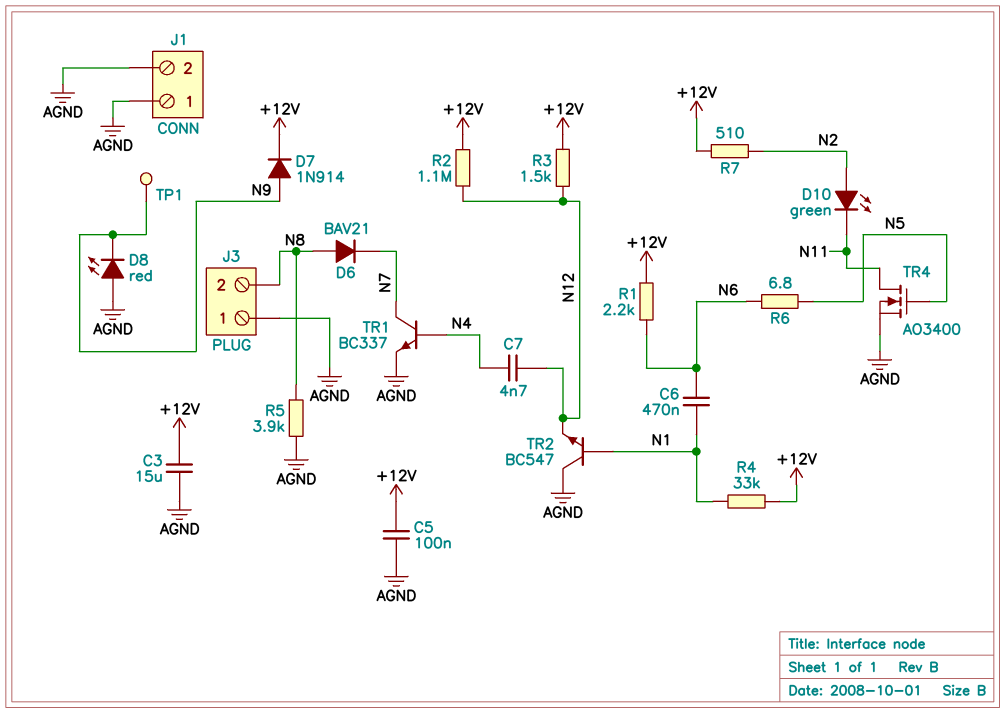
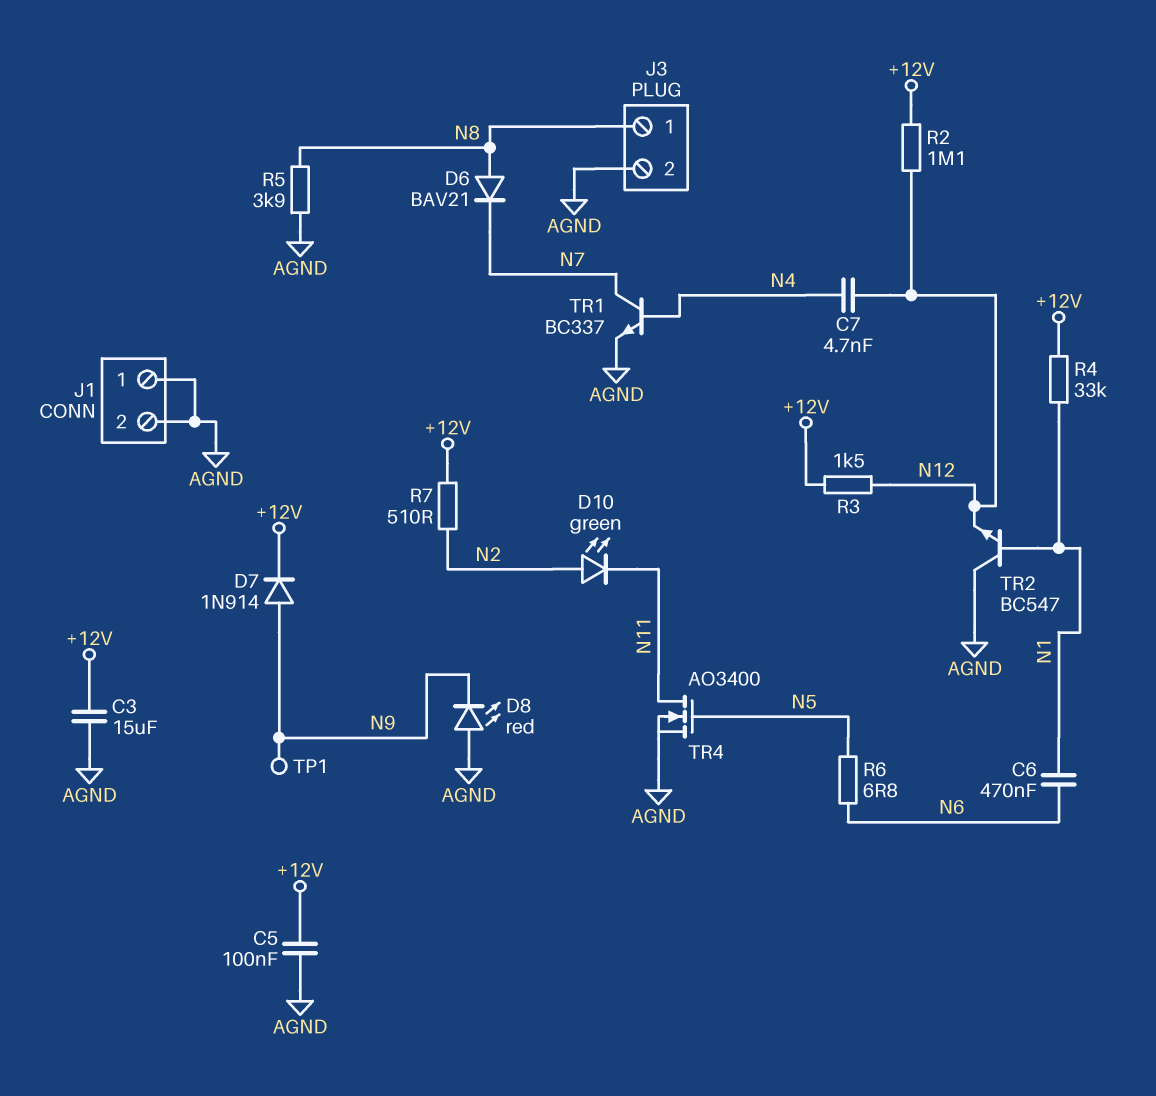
J3 pin 1: AGND -> N8
J3 pin 2: N8 -> AGND
R1: 2.2k (+12V, N6) -> none

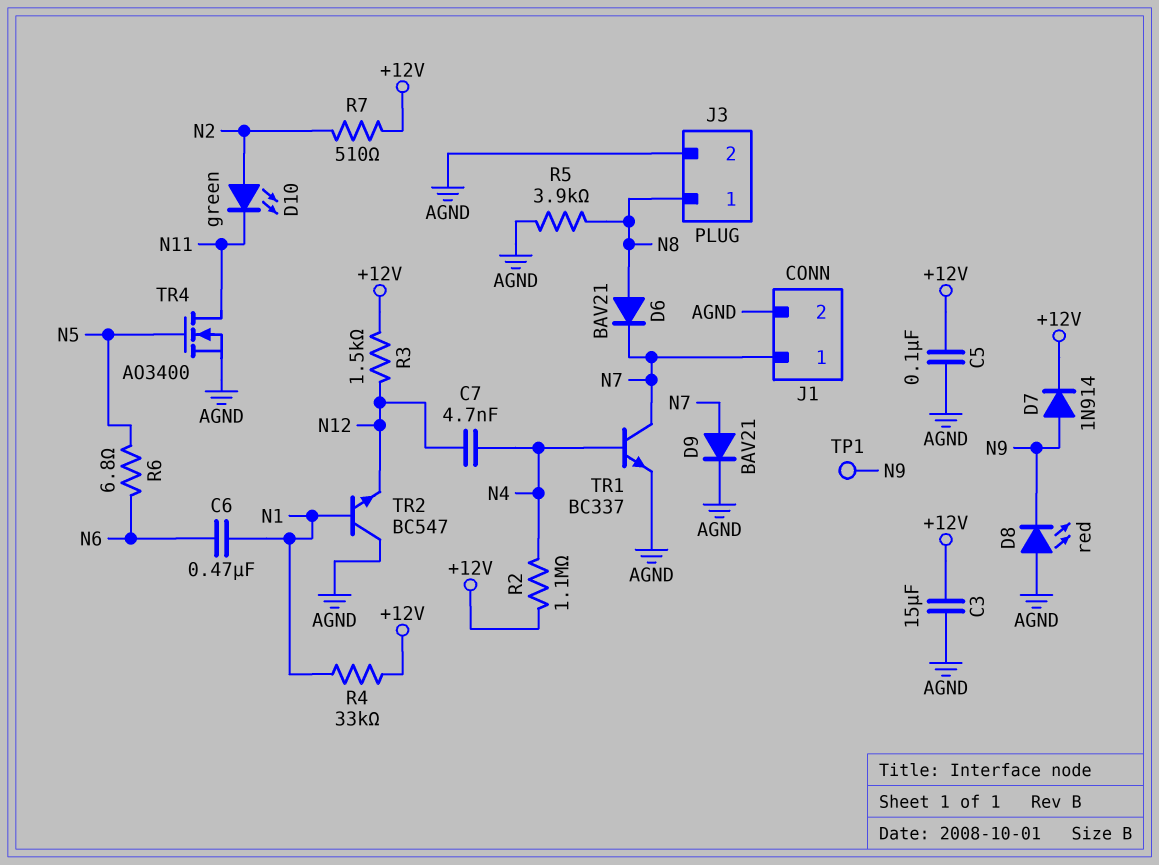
D9: none -> diode BAV21 (A N7, K AGND)
J1 pin 1: AGND -> N7
R2: 1.1M (+12V, N12) -> 1.1M (+12V, N4)

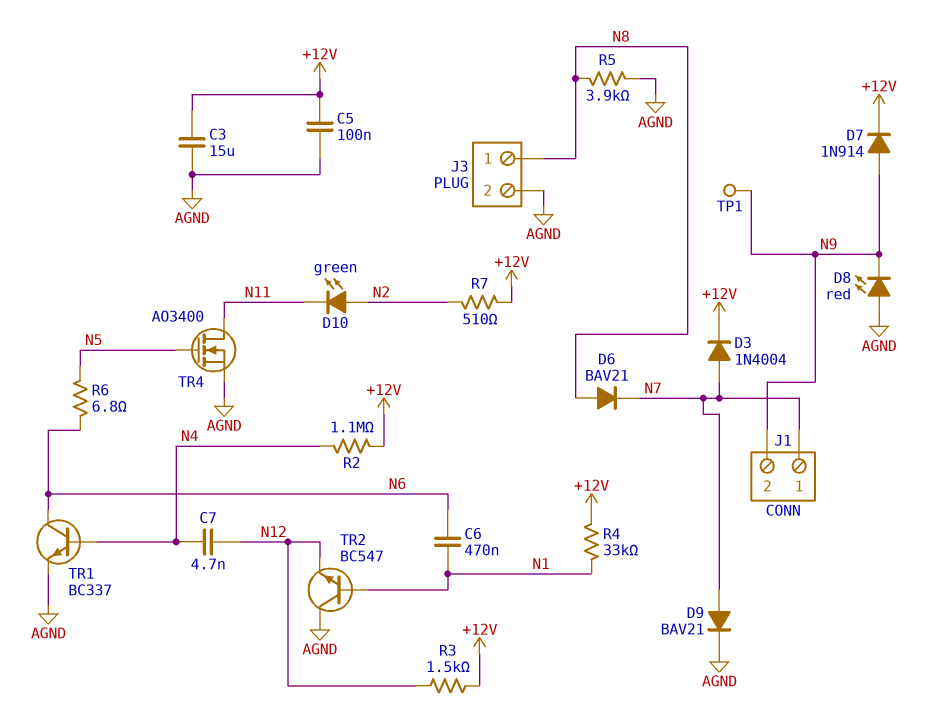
D3: none -> diode 1N4004 (A N7, K +12V)
J1 pin 2: AGND -> N9
TR1: NPN BC337 (B N4, C N7, E AGND) -> NPN BC337 (B N4, C N6, E AGND)

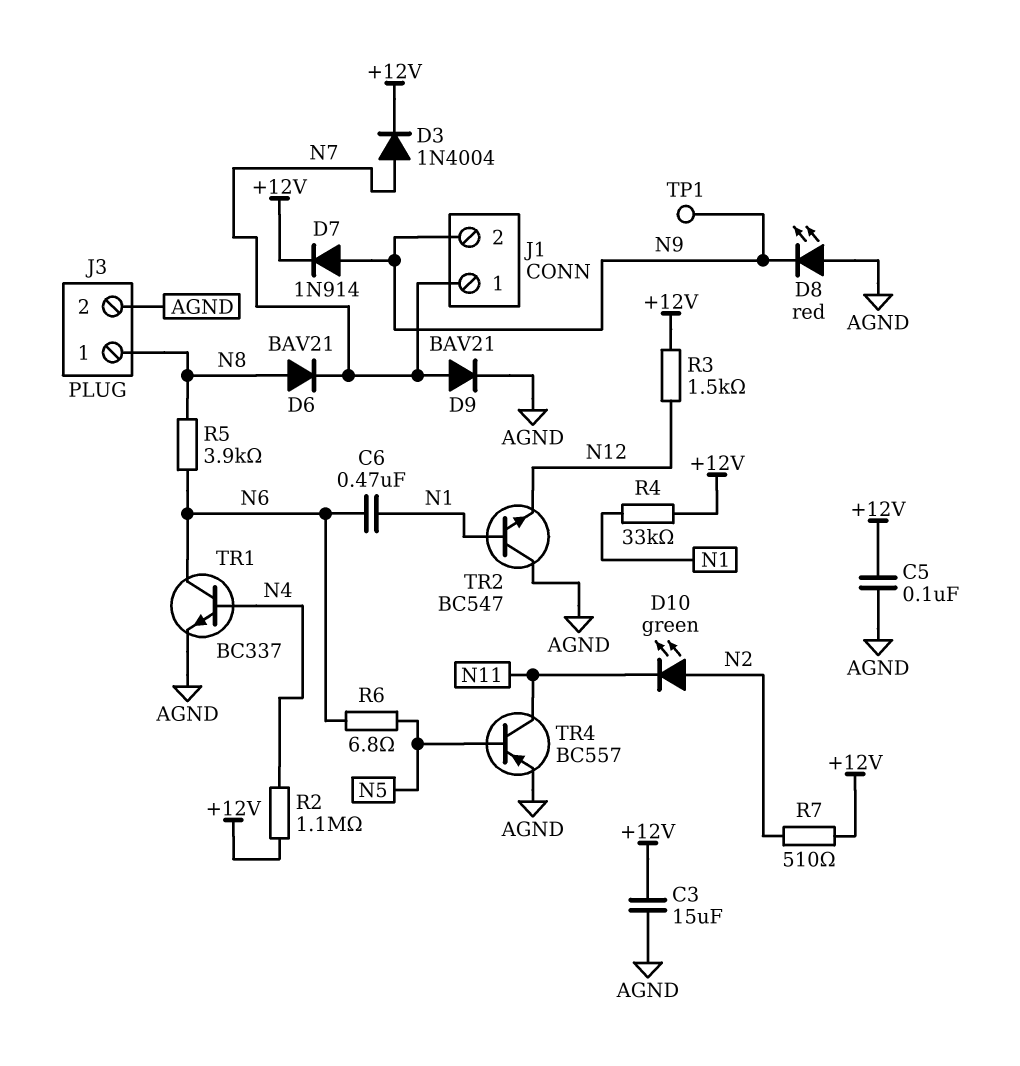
C7: 4.7nF (N4, N12) -> none
R5: 3.9k (AGND, N8) -> 3.9k (N6, N8)
TR4: NMOS AO3400 (G N5, D N11, S AGND) -> PNP BC557 (B N5, C N11, E AGND)

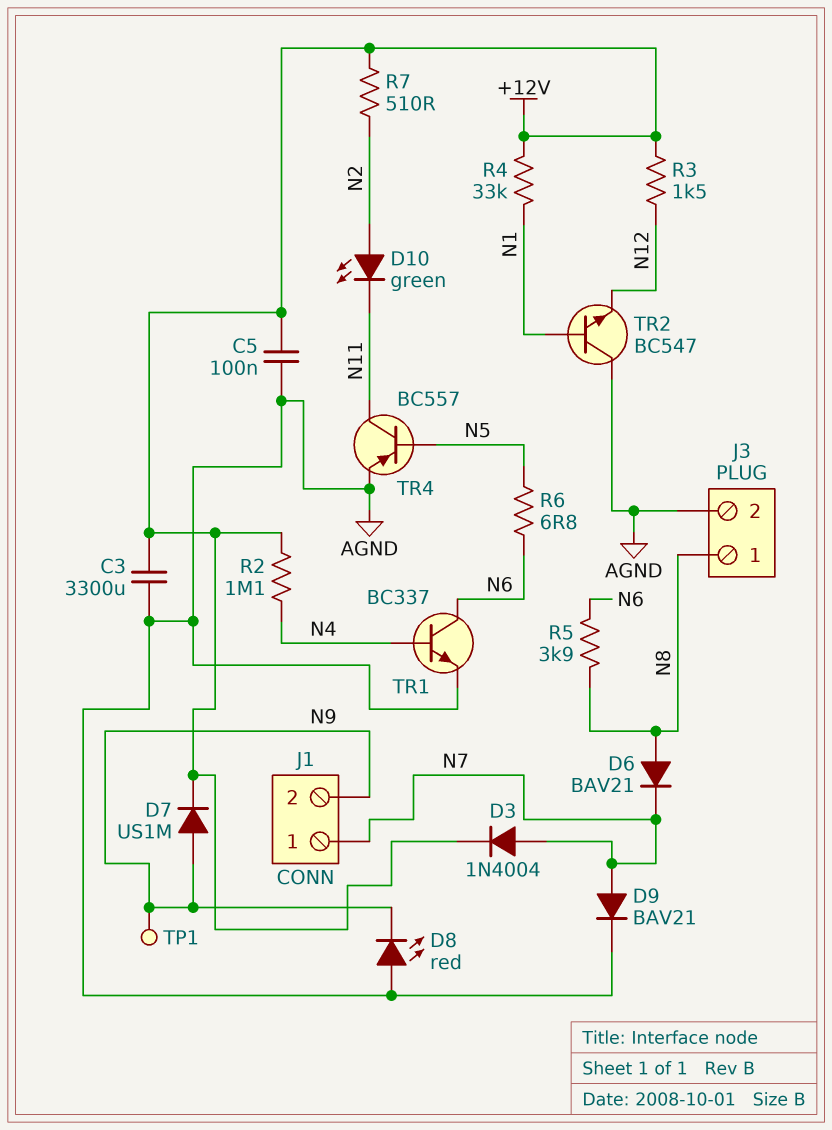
C3: 15uF (+12V, AGND) -> 3300uF (+12V, AGND)
C6: 470nF (N1, N6) -> none
D7: diode 1N914 (A N9, K +12V) -> diode US1M (A N9, K +12V)

